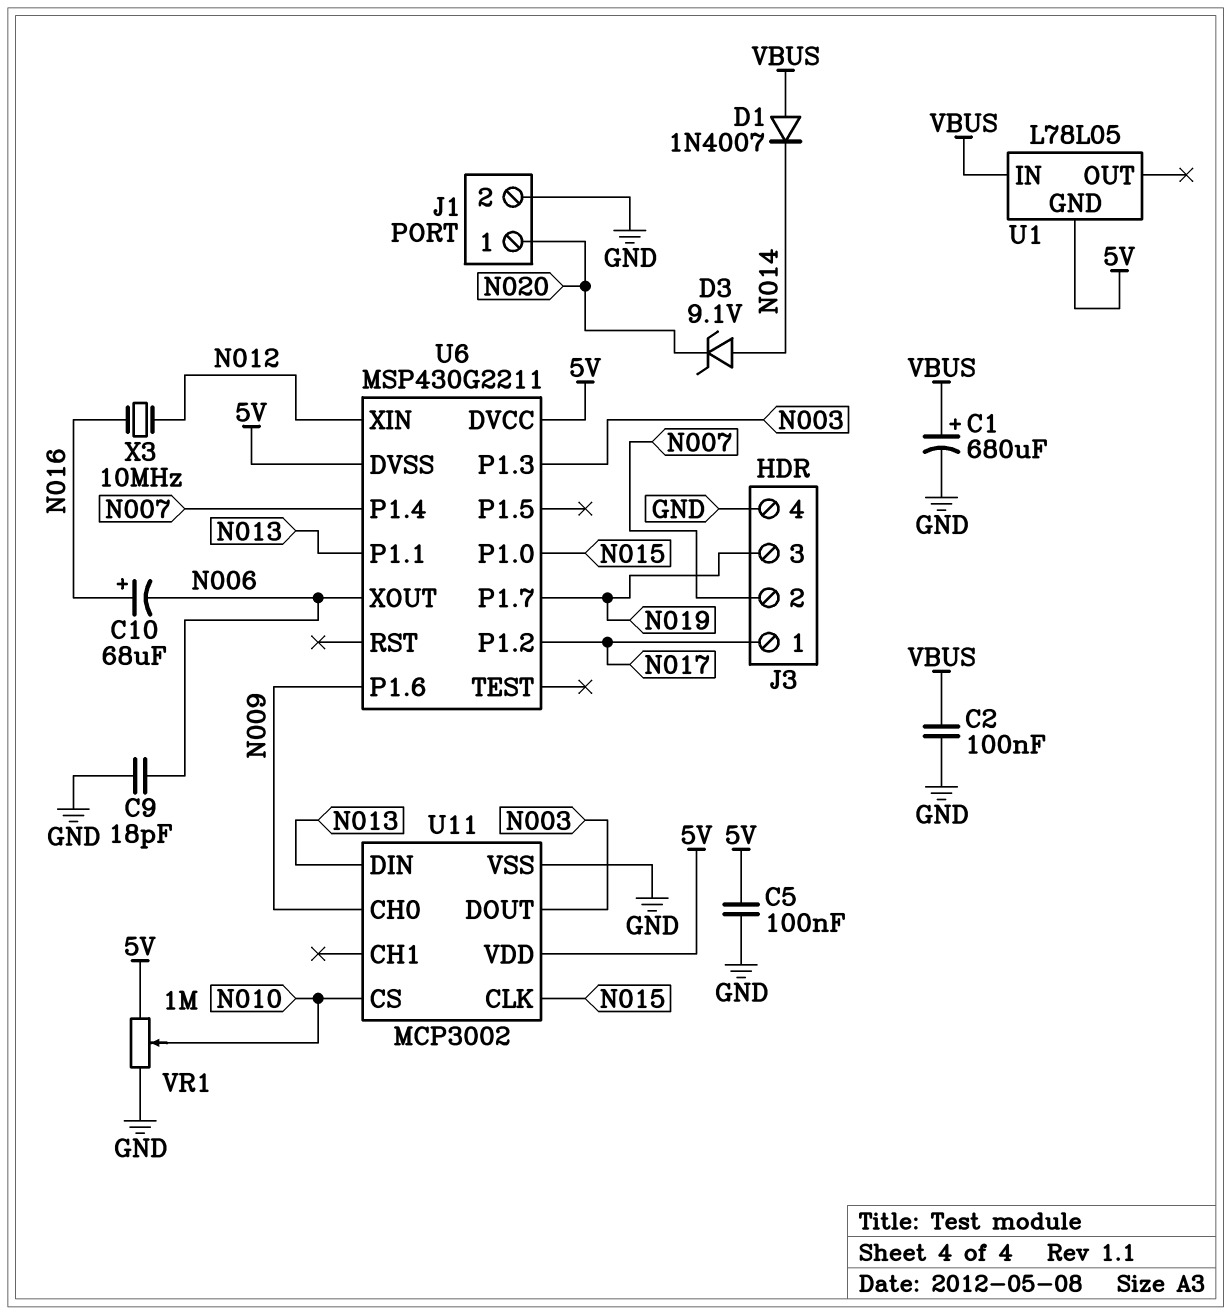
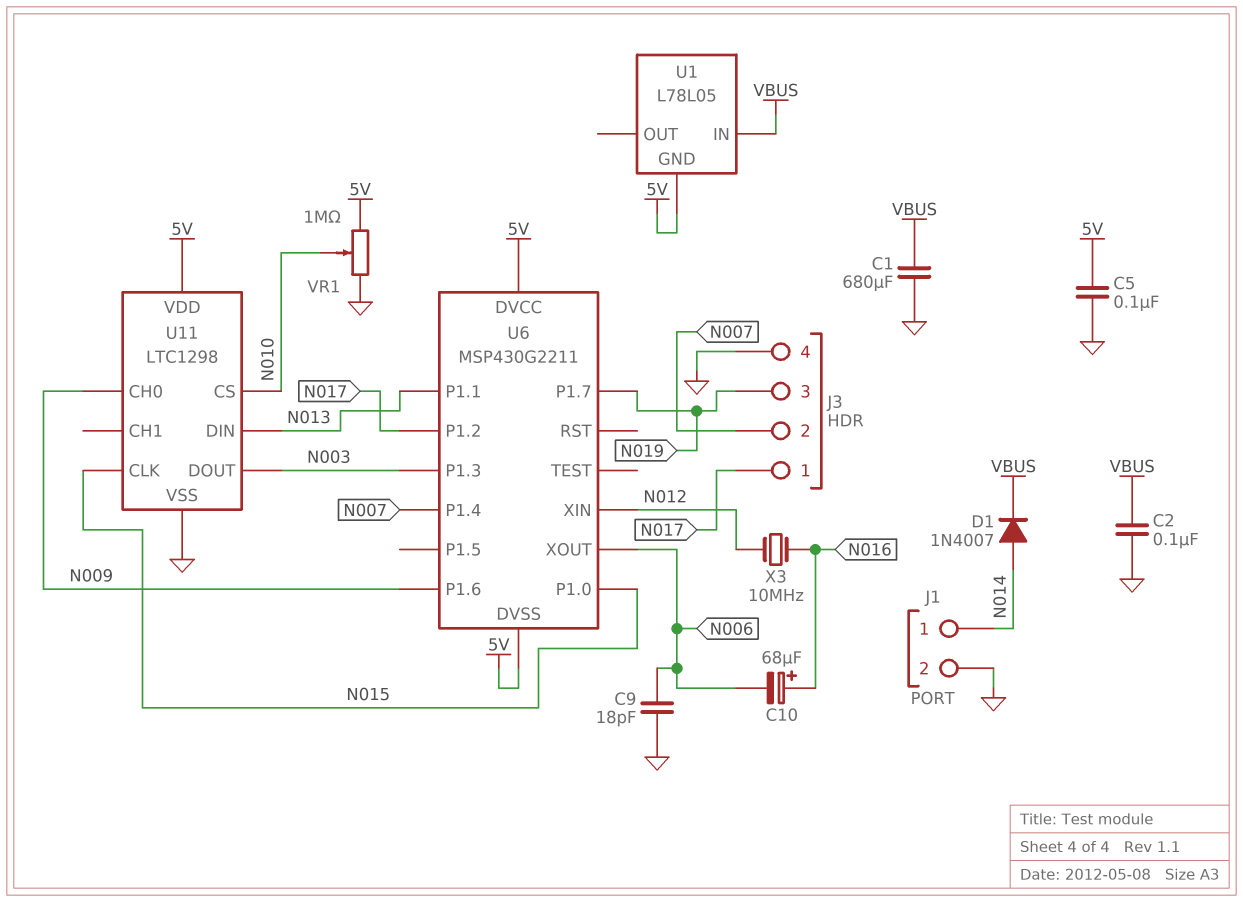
C1: 680uF (plus VBUS, minus GND) -> 680uF (GND, VBUS)
D1: diode 1N4007 (A VBUS, K N014) -> diode 1N4007 (A N014, K VBUS)
D3: zener 9.1V (A N014, K N020) -> none
J1 pin 1: N020 -> N014
U11: MCP3002 -> LTC1298

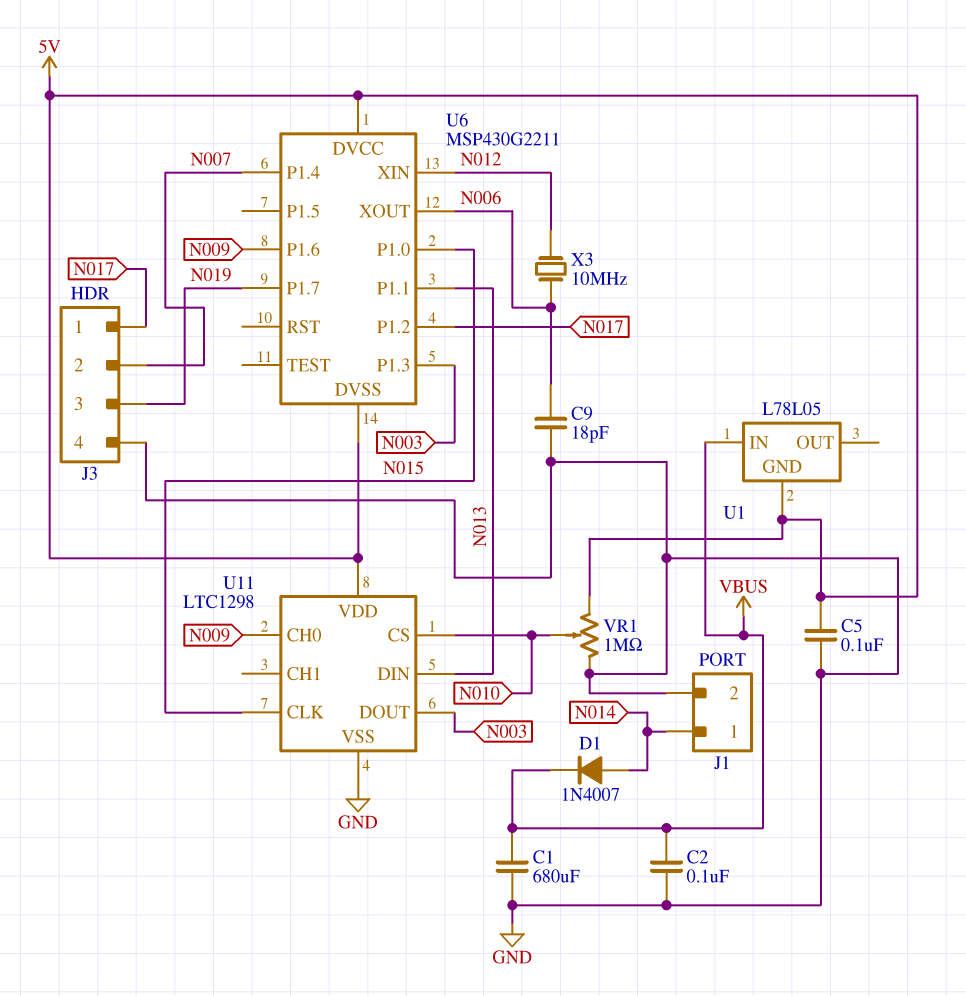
C10: 68uF (plus N016, minus N006) -> none
X3: 10MHz (N012, N016) -> 10MHz (N006, N012)

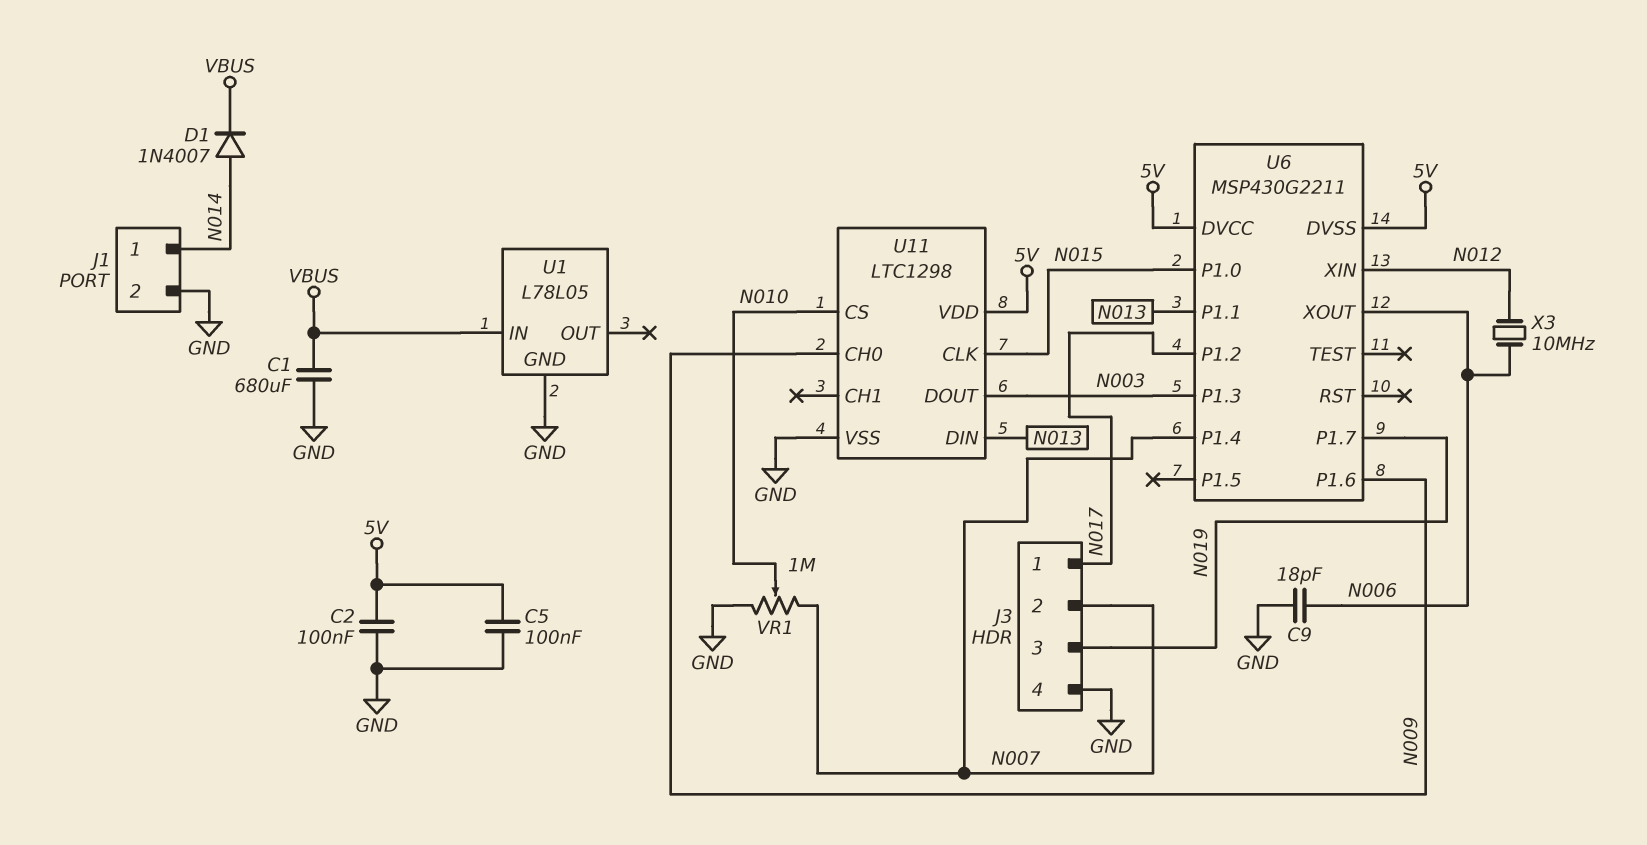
C2: 100nF (GND, VBUS) -> 100nF (5V, GND)
U1 pin GND: 5V -> GND
VR1: 1M (5V, GND, wiper N010) -> 1M (GND, N007, wiper N010)

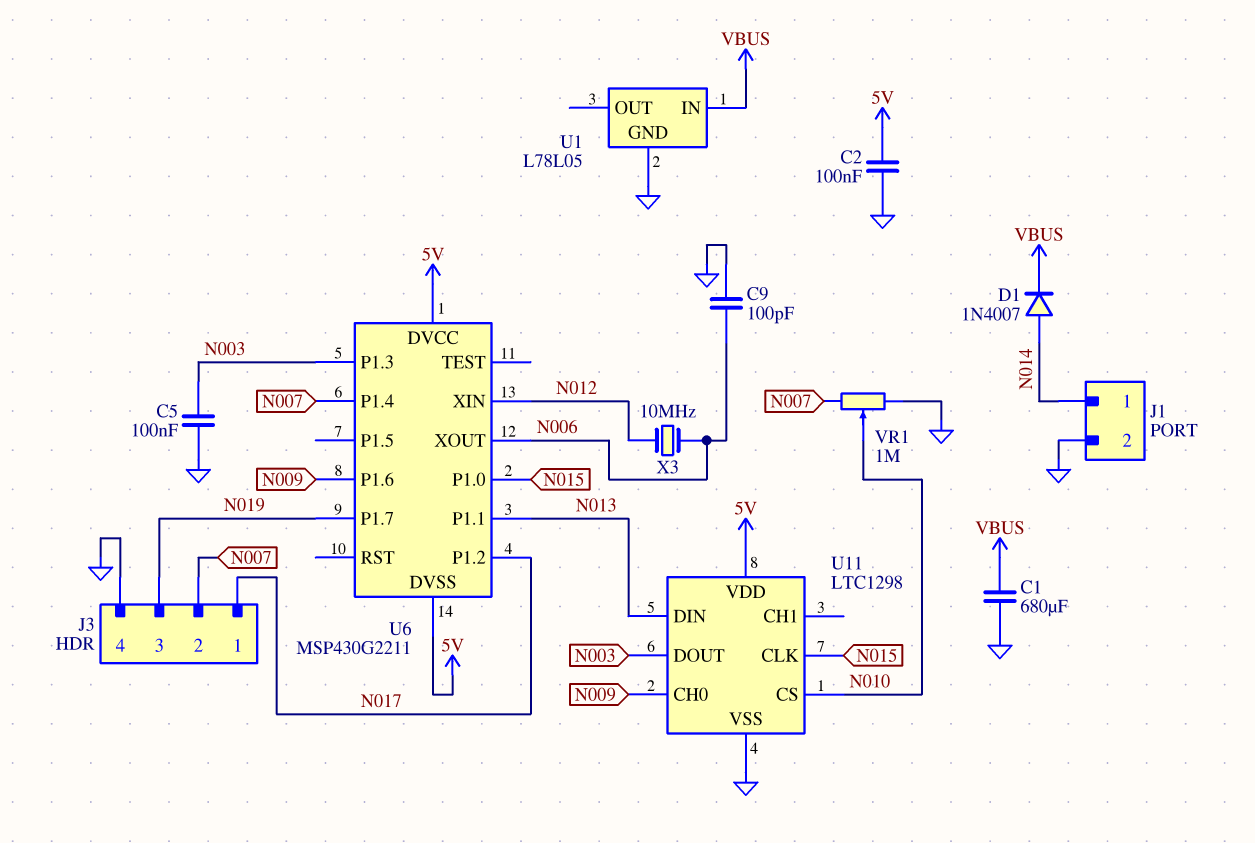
C5: 100nF (5V, GND) -> 100nF (GND, N003)
C9: 18pF (GND, N006) -> 100pF (GND, N006)

